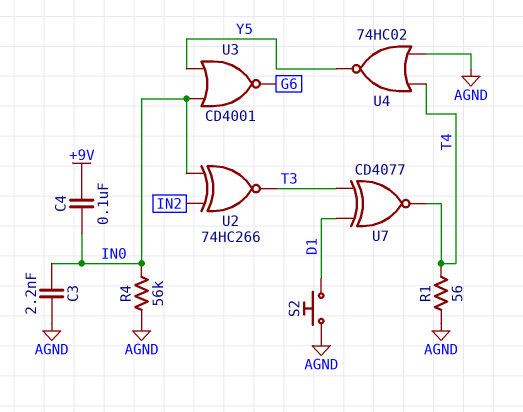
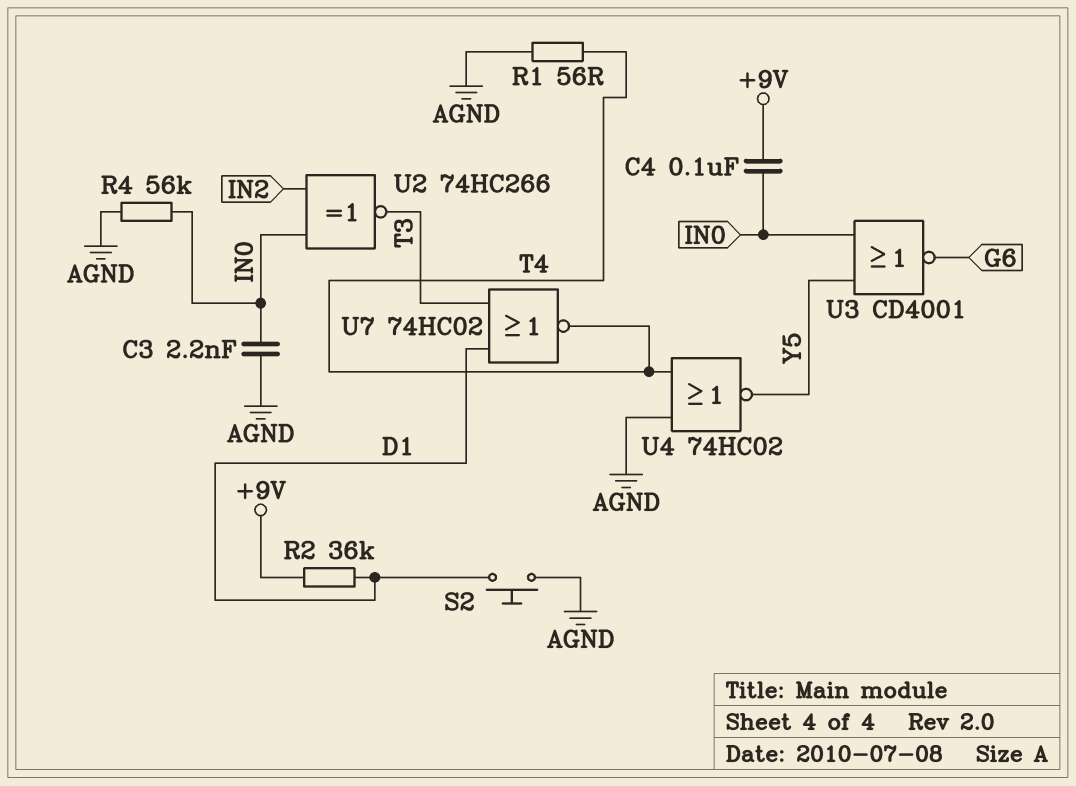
R2: none -> 36k (+9V, D1)
U7: XNOR CD4077 (in D1, in T3, out T4) -> NOR 74HC02 (in D1, in T3, out T4)

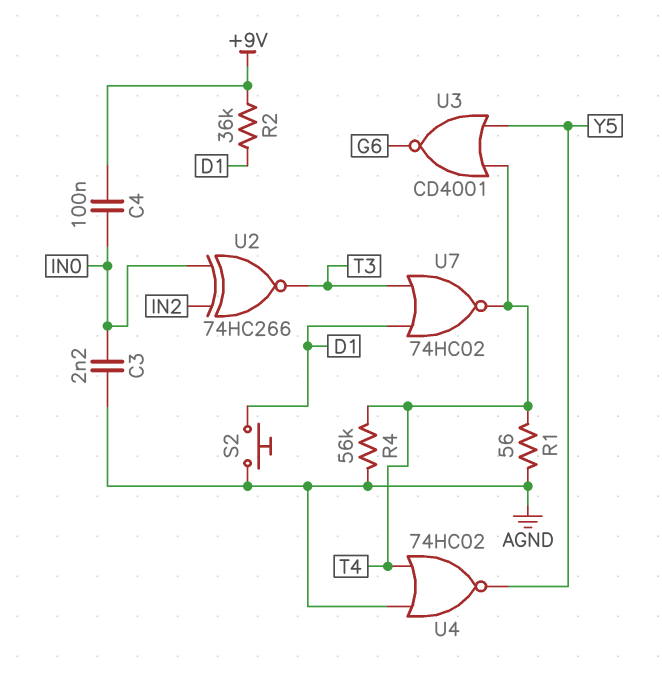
R4: 56k (AGND, IN0) -> 56k (AGND, T4)
U3: NOR CD4001 (in IN0, in Y5, out G6) -> NOR CD4001 (in T4, in Y5, out G6)

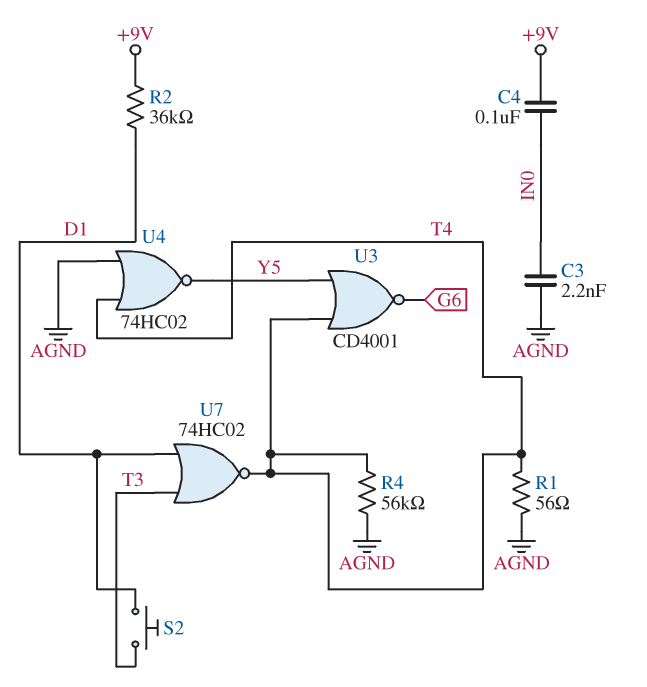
S2: button (AGND, D1) -> button (D1, T3)
U2: XNOR 74HC266 (in IN0, in IN2, out T3) -> none

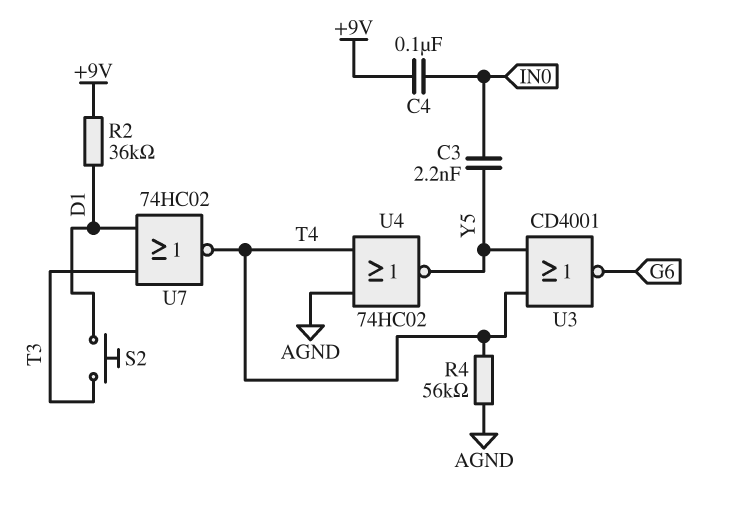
C3: 2.2nF (AGND, IN0) -> 2.2nF (IN0, Y5)
R1: 56 (AGND, T4) -> none

